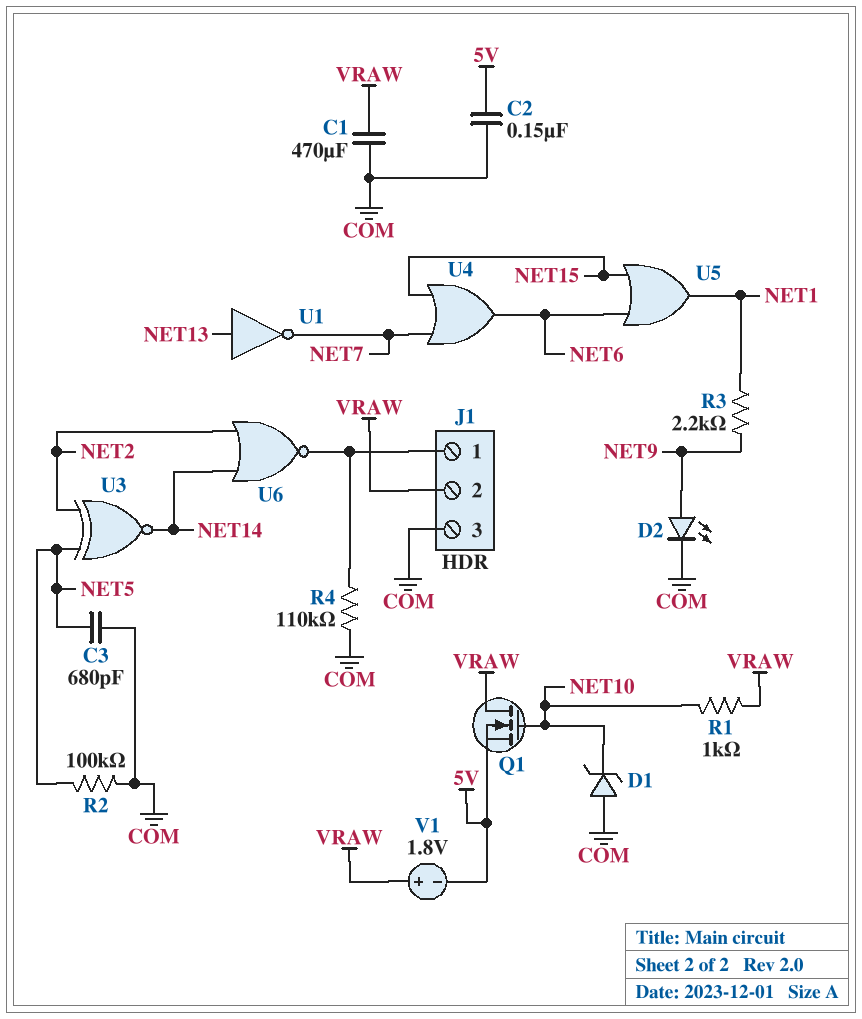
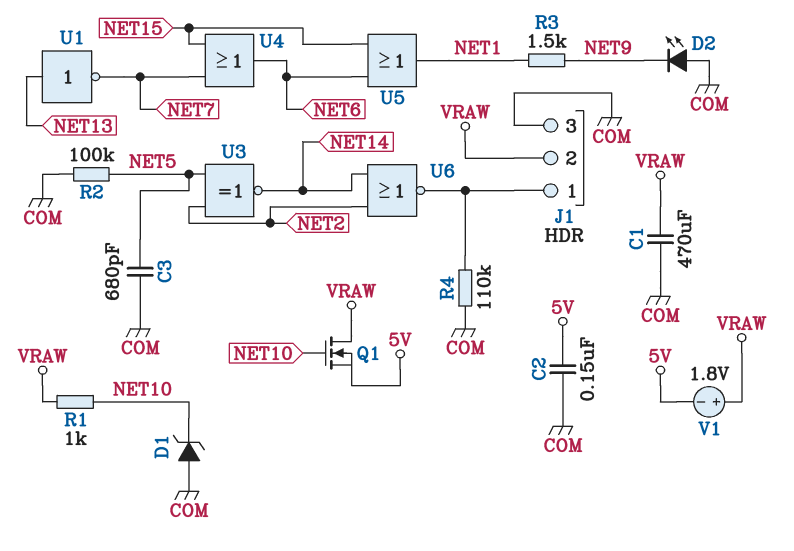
D2: LED (A NET9, K COM) -> LED (A COM, K NET9)
R3: 2.2k (NET1, NET9) -> 1.5k (NET1, NET9)

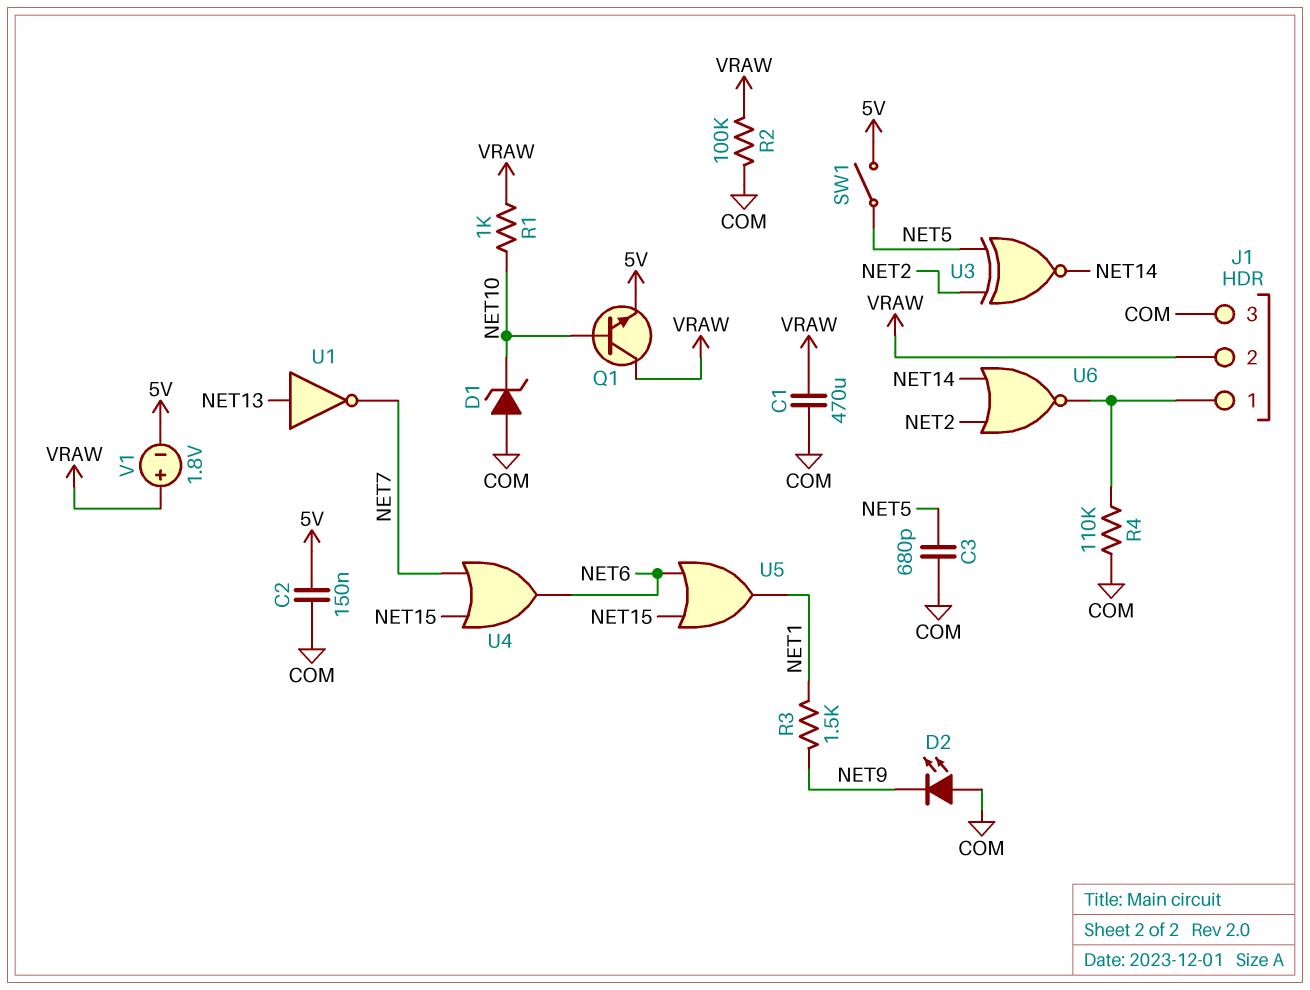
Q1: NMOS (G NET10, D VRAW, S 5V) -> NPN (B NET10, C VRAW, E 5V)
R2: 100k (COM, NET5) -> 100k (COM, VRAW)
SW1: none -> switch (5V, NET5)

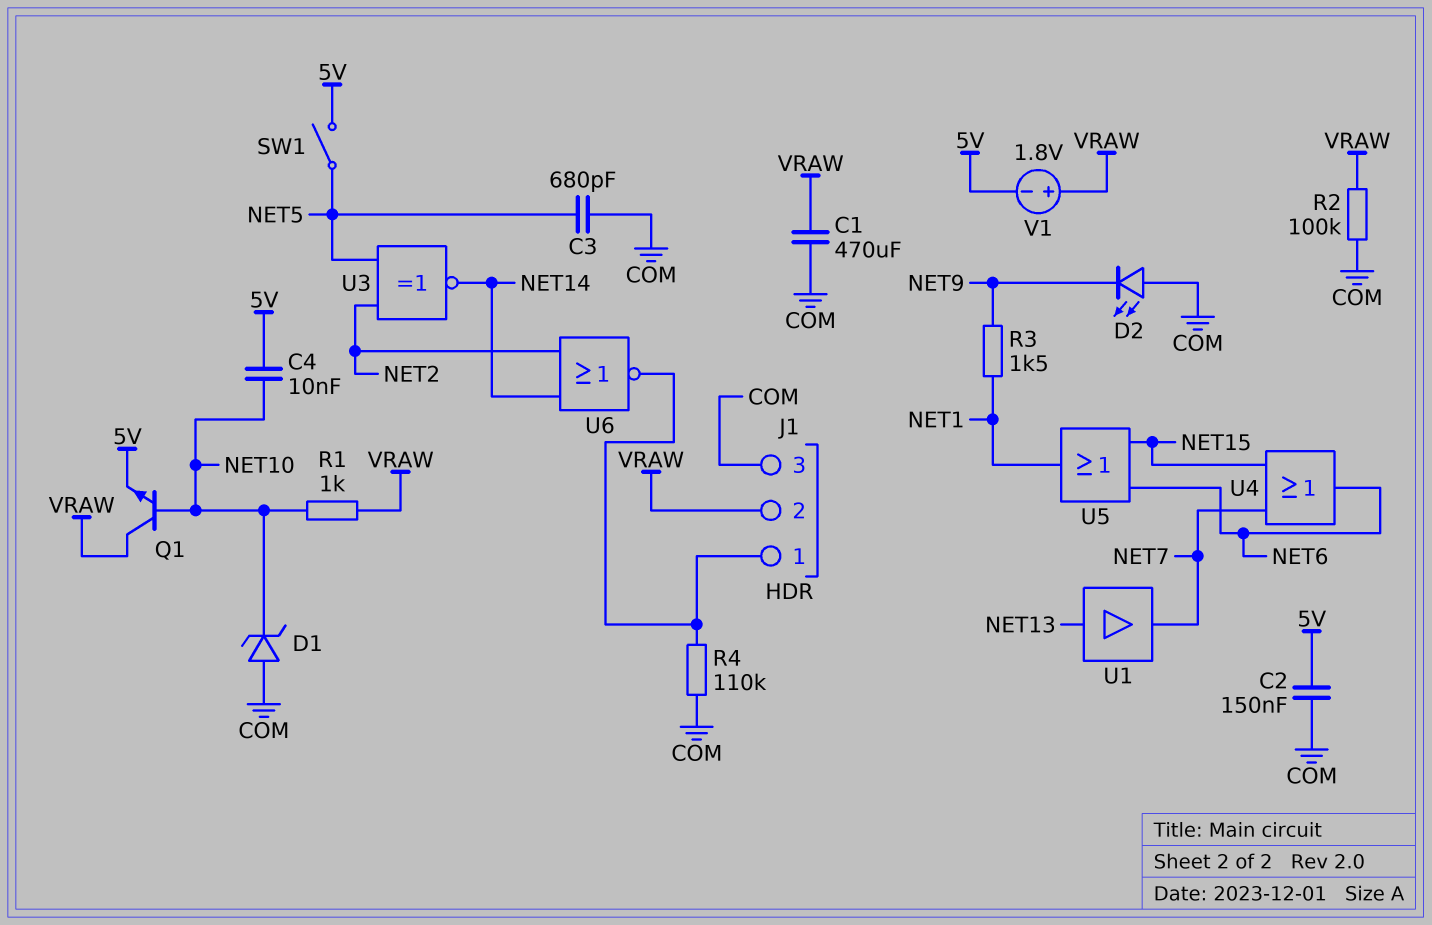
C4: none -> 10nF (5V, NET10)
U1: NOT (in NET13, out NET7) -> buffer (in NET13, out NET7)

